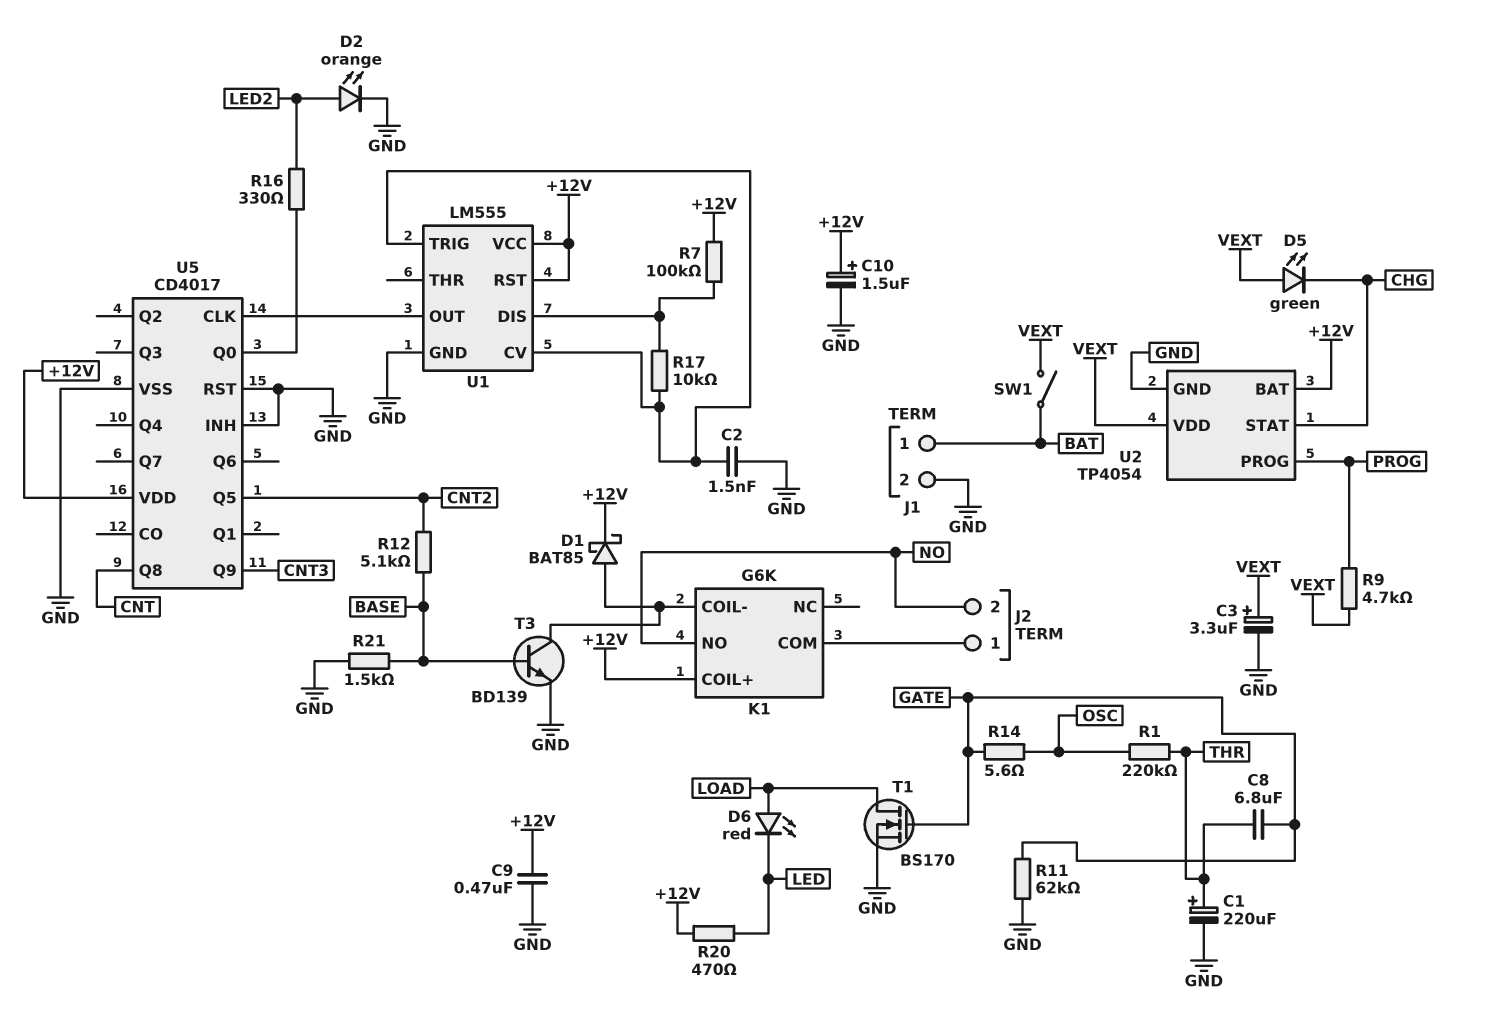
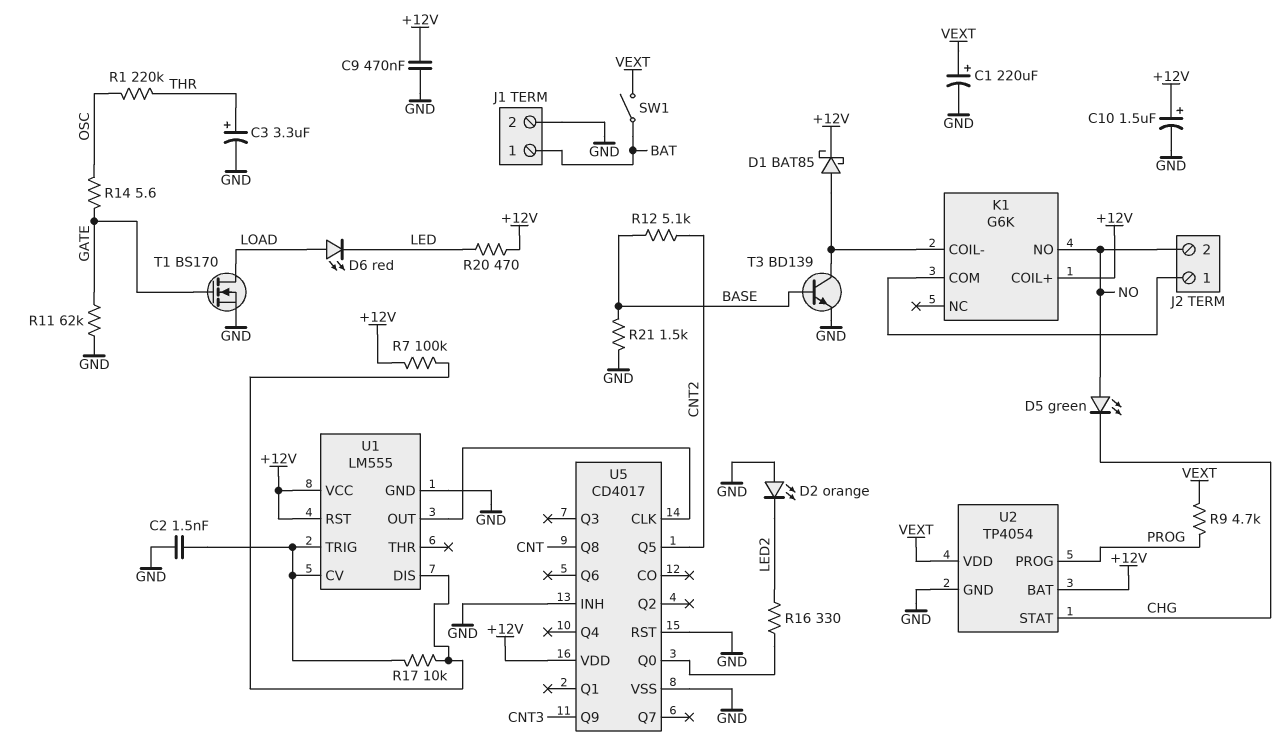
C1: 220uF (plus THR, minus GND) -> 220uF (plus VEXT, minus GND)
C3: 3.3uF (plus VEXT, minus GND) -> 3.3uF (plus THR, minus GND)
C8: 6.8uF (GATE, THR) -> none
D2: LED orange (A LED2, K GND) -> LED orange (A GND, K LED2)
D5: LED green (A VEXT, K CHG) -> LED green (A NO, K CHG)

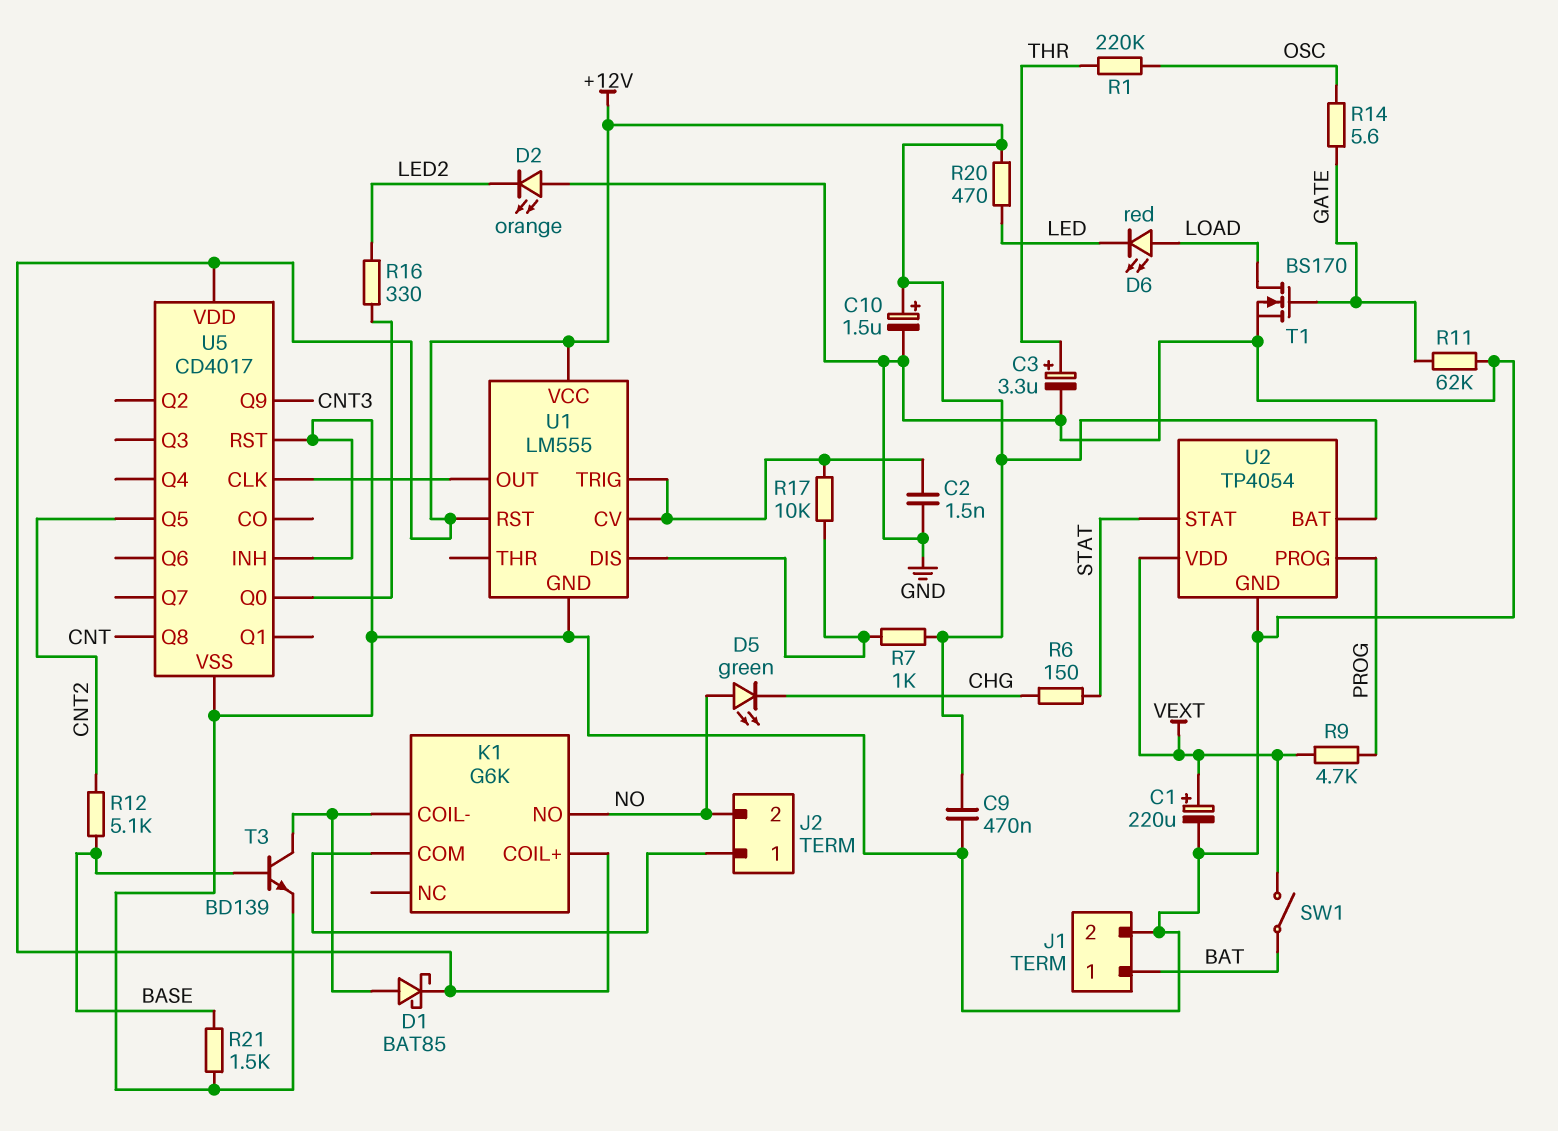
R6: none -> 150 (CHG, STAT)
R7: 100k (+12V, U1/DIS) -> 1k (+12V, U1/DIS)
U2 pin STAT: CHG -> STAT

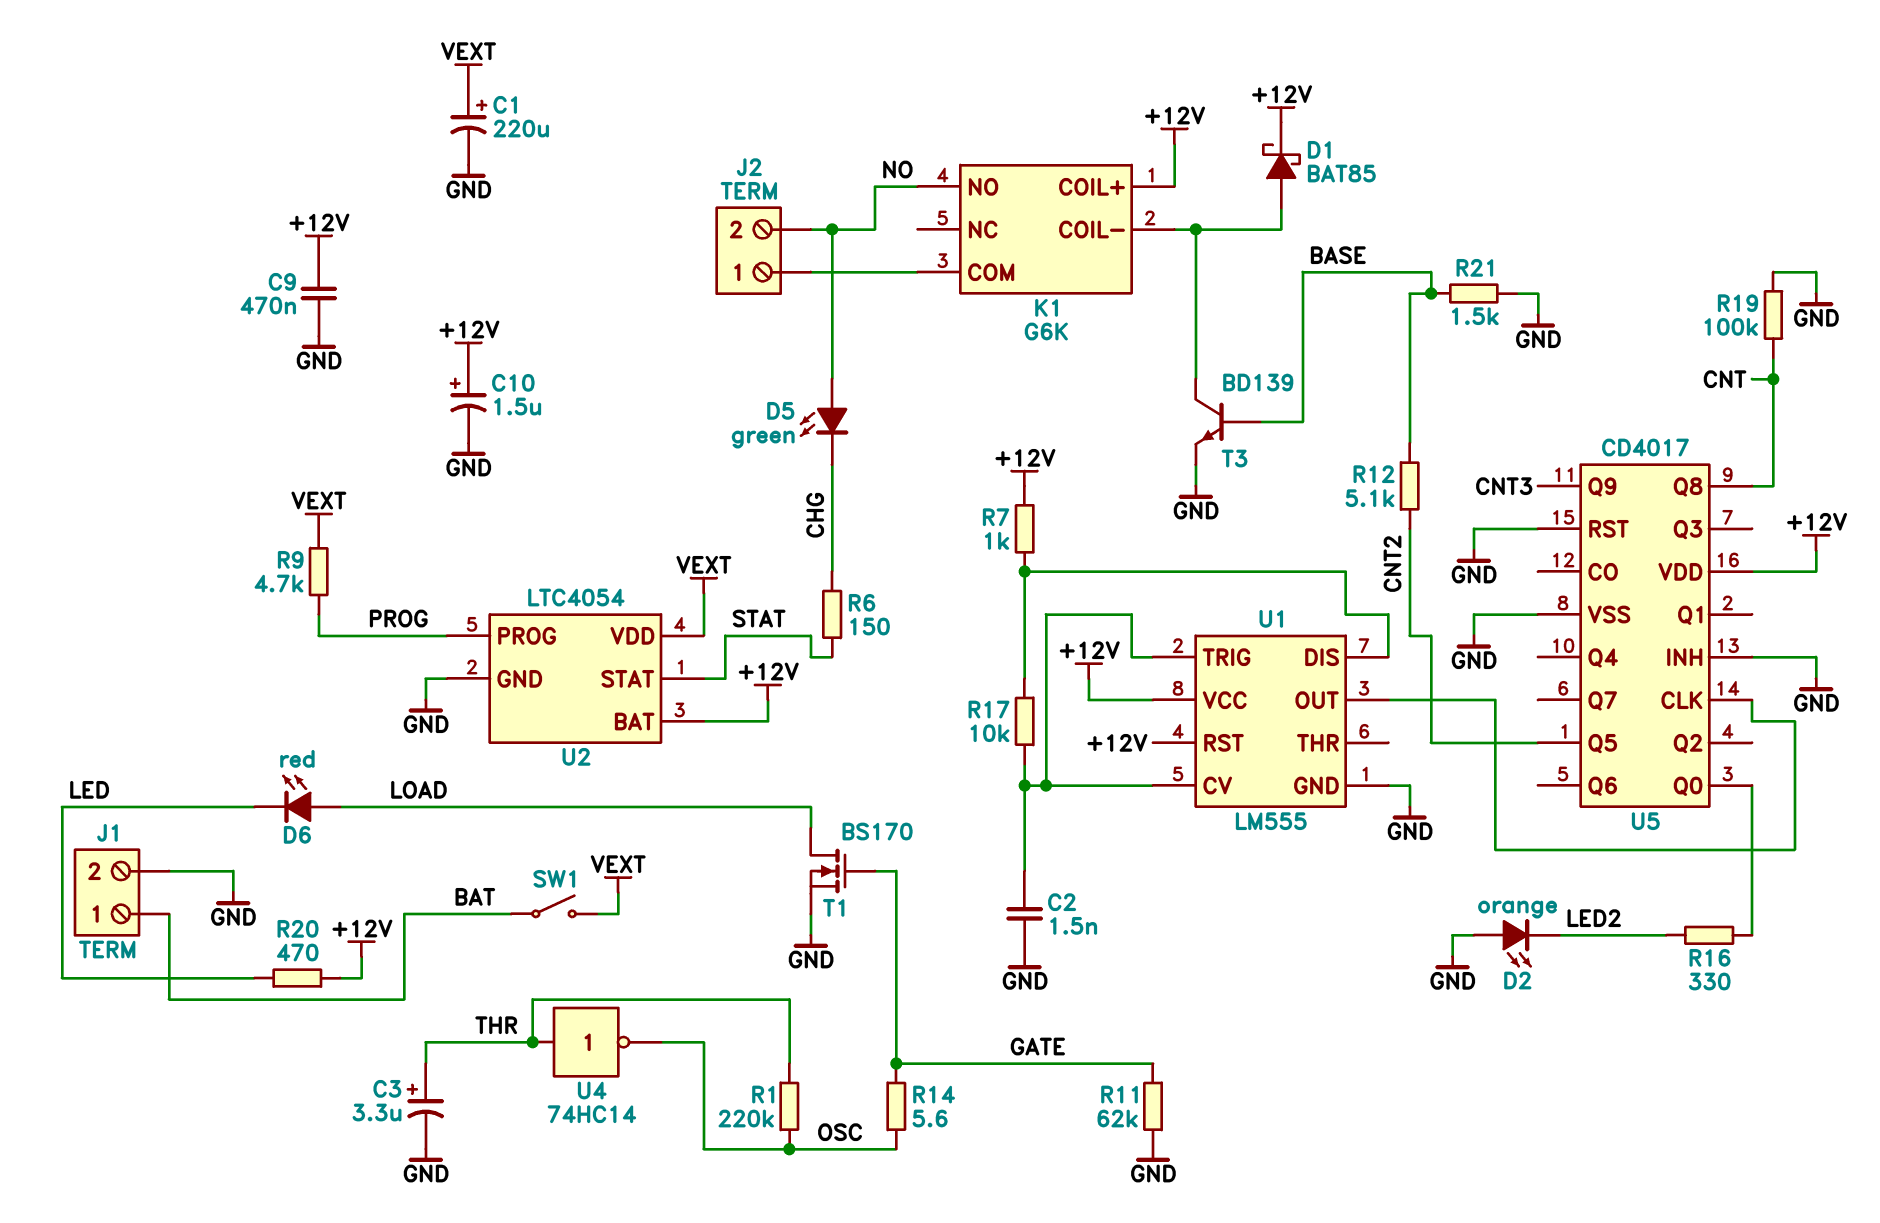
R19: none -> 100k (CNT, GND)
U2: TP4054 -> LTC4054
U4: none -> NOT 74HC14 (in THR, out OSC)

